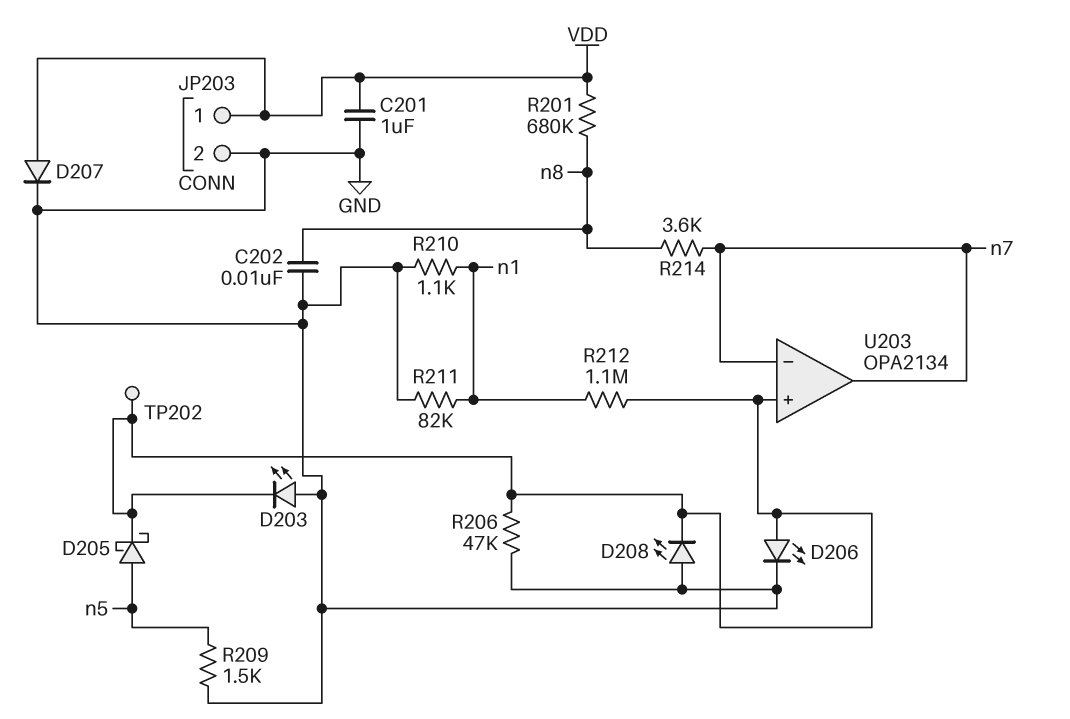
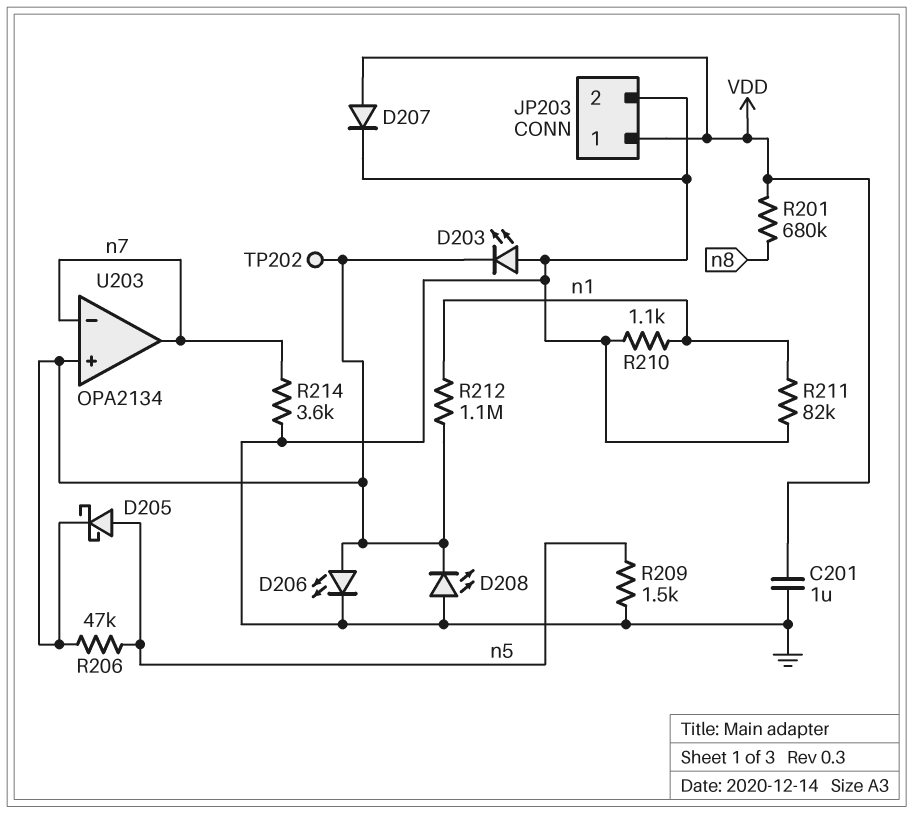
C202: 10nF (GND, n8) -> none
R206: 47k (GND, U203/in+) -> 47k (U203/in+, n5)
R214: 3.6k (n7, n8) -> 3.6k (GND, n7)

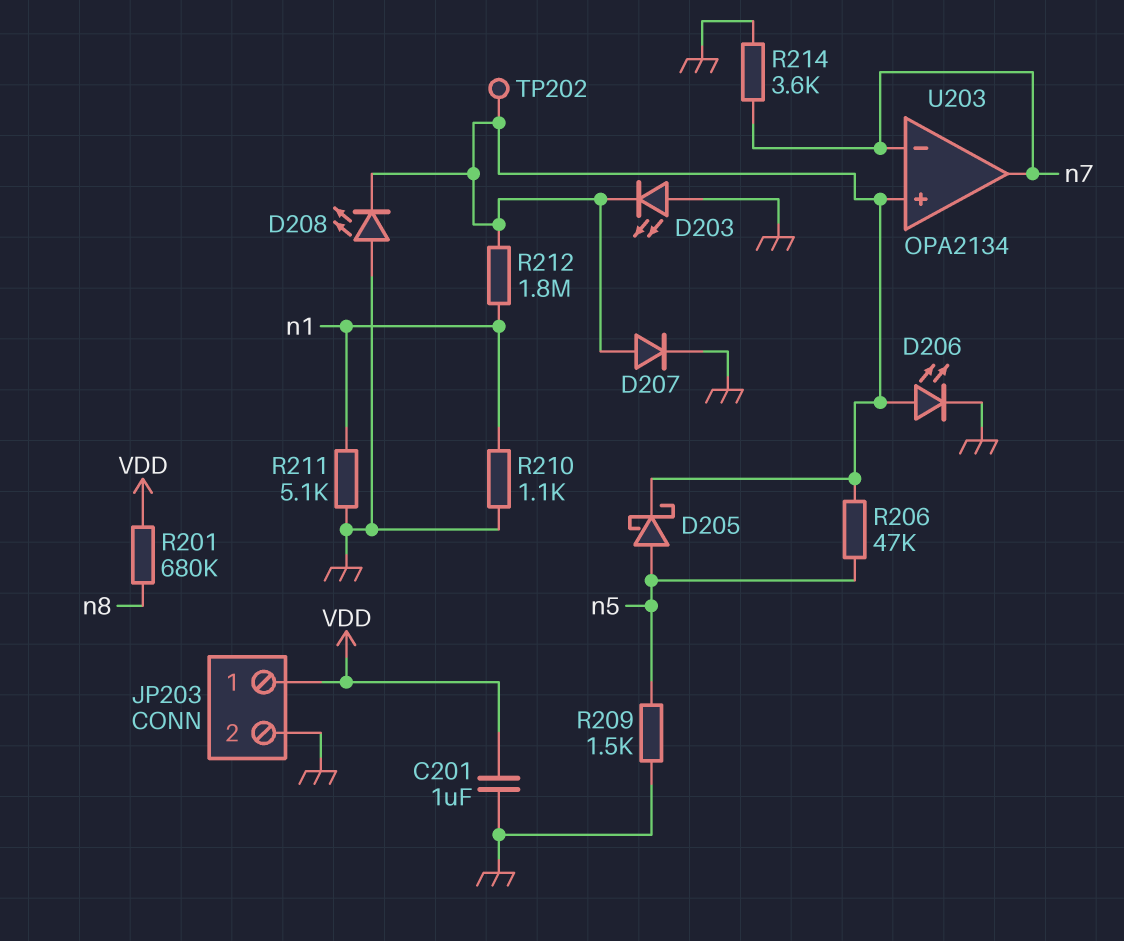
D207: diode (A VDD, K GND) -> diode (A U203/in+, K GND)
R211: 82k (GND, n1) -> 5.1k (GND, n1)
R212: 1.1M (U203/in+, n1) -> 1.8M (U203/in+, n1)

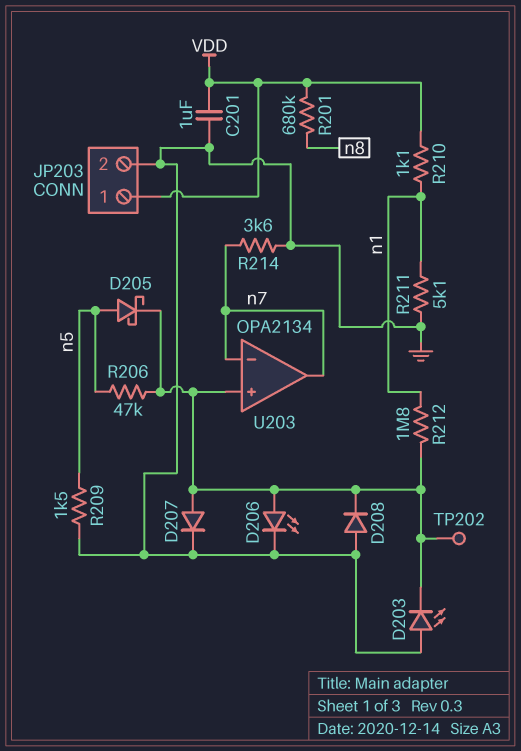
D208: LED (A GND, K U203/in+) -> diode (A GND, K U203/in+)
R210: 1.1k (GND, n1) -> 1.1k (VDD, n1)

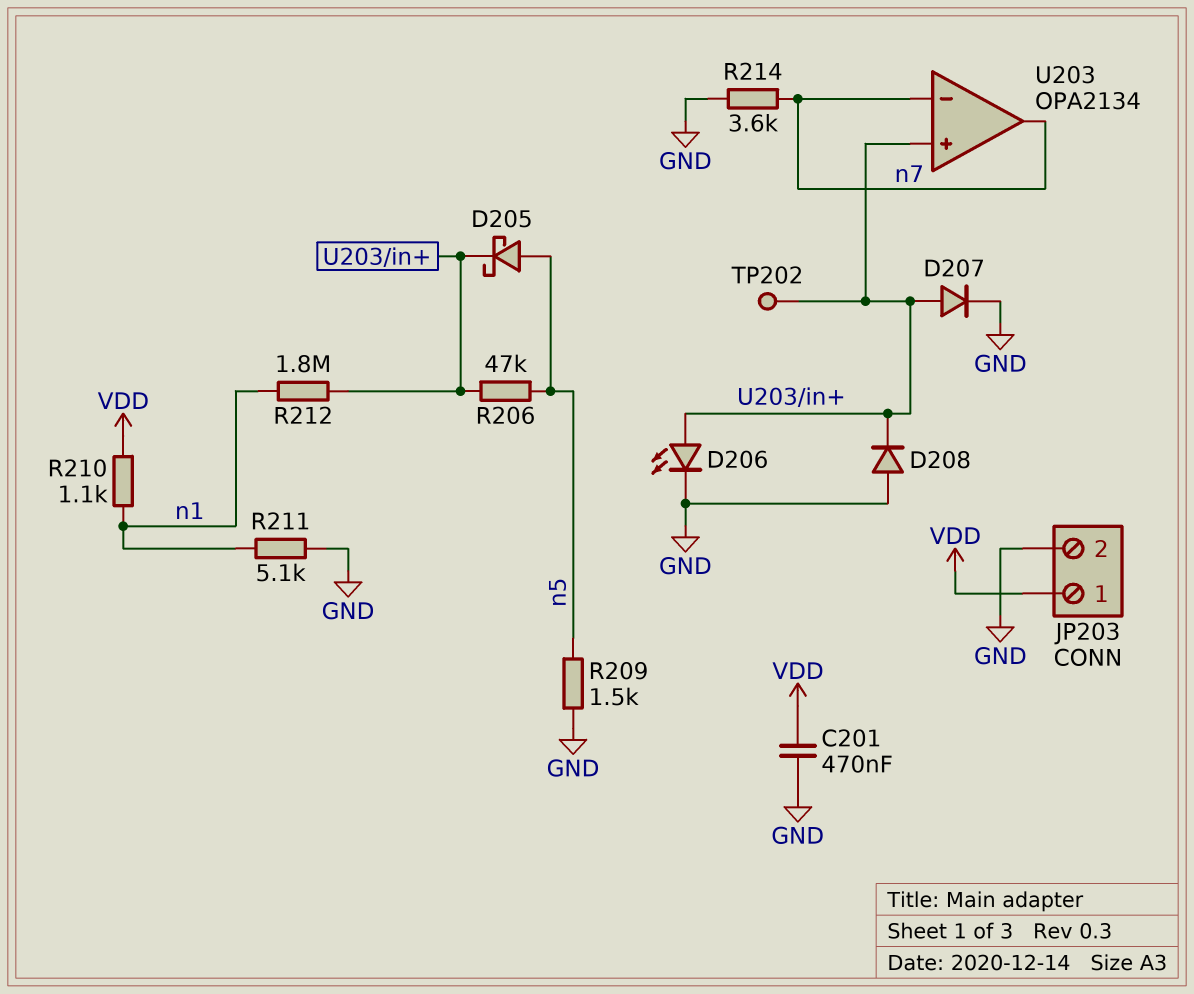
C201: 1uF (GND, VDD) -> 470nF (GND, VDD)
D203: LED (A GND, K U203/in+) -> none
R201: 680k (VDD, n8) -> none

